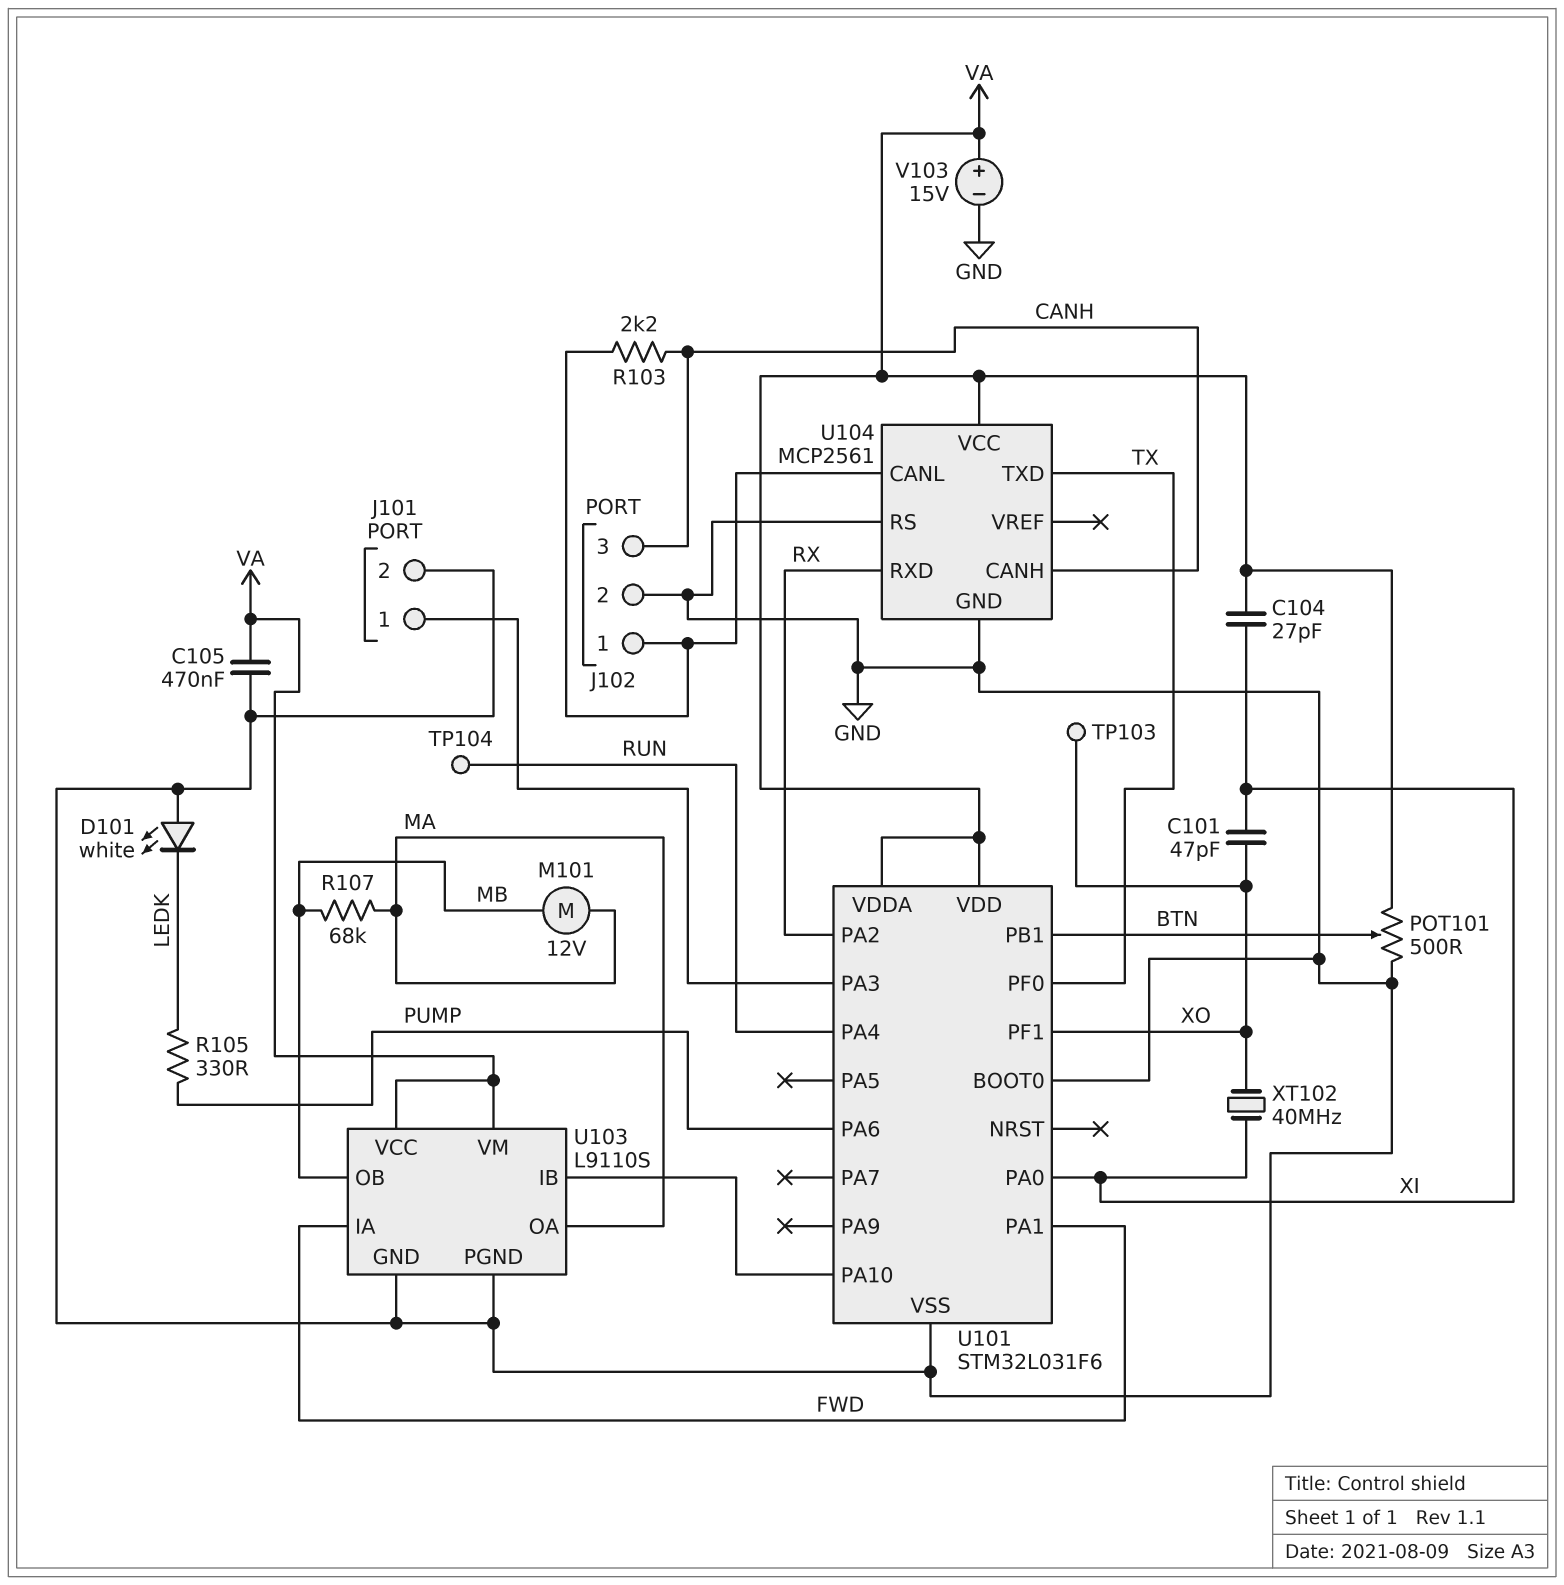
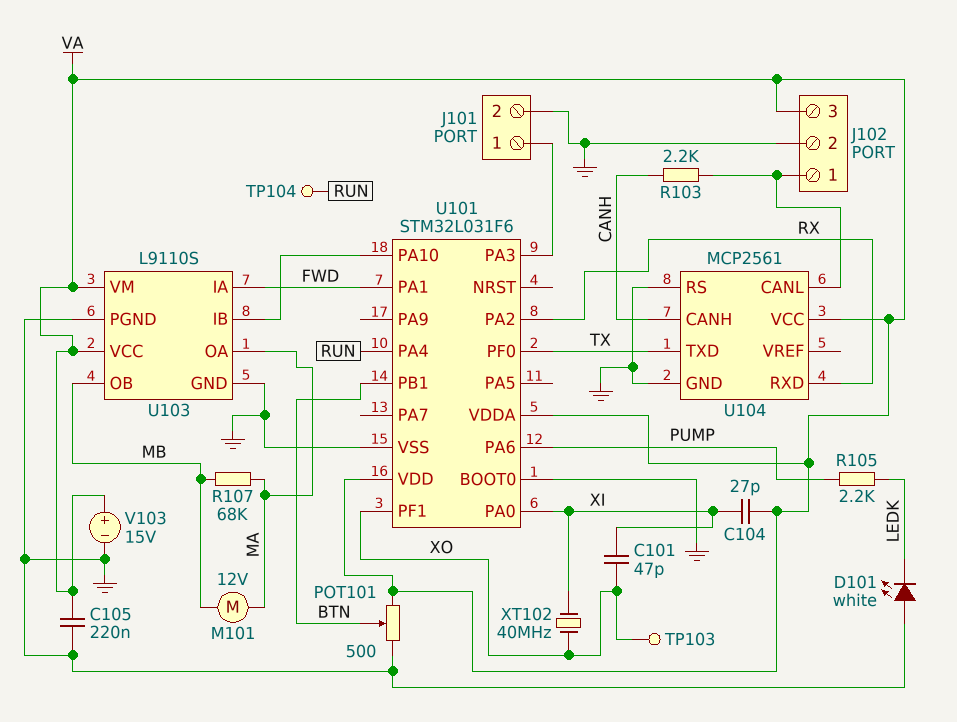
C105: 470nF (GND, VA) -> 220nF (GND, VA)
J102 pin 3: CANH -> VA
R105: 330 (LEDK, PUMP) -> 2.2k (LEDK, PUMP)

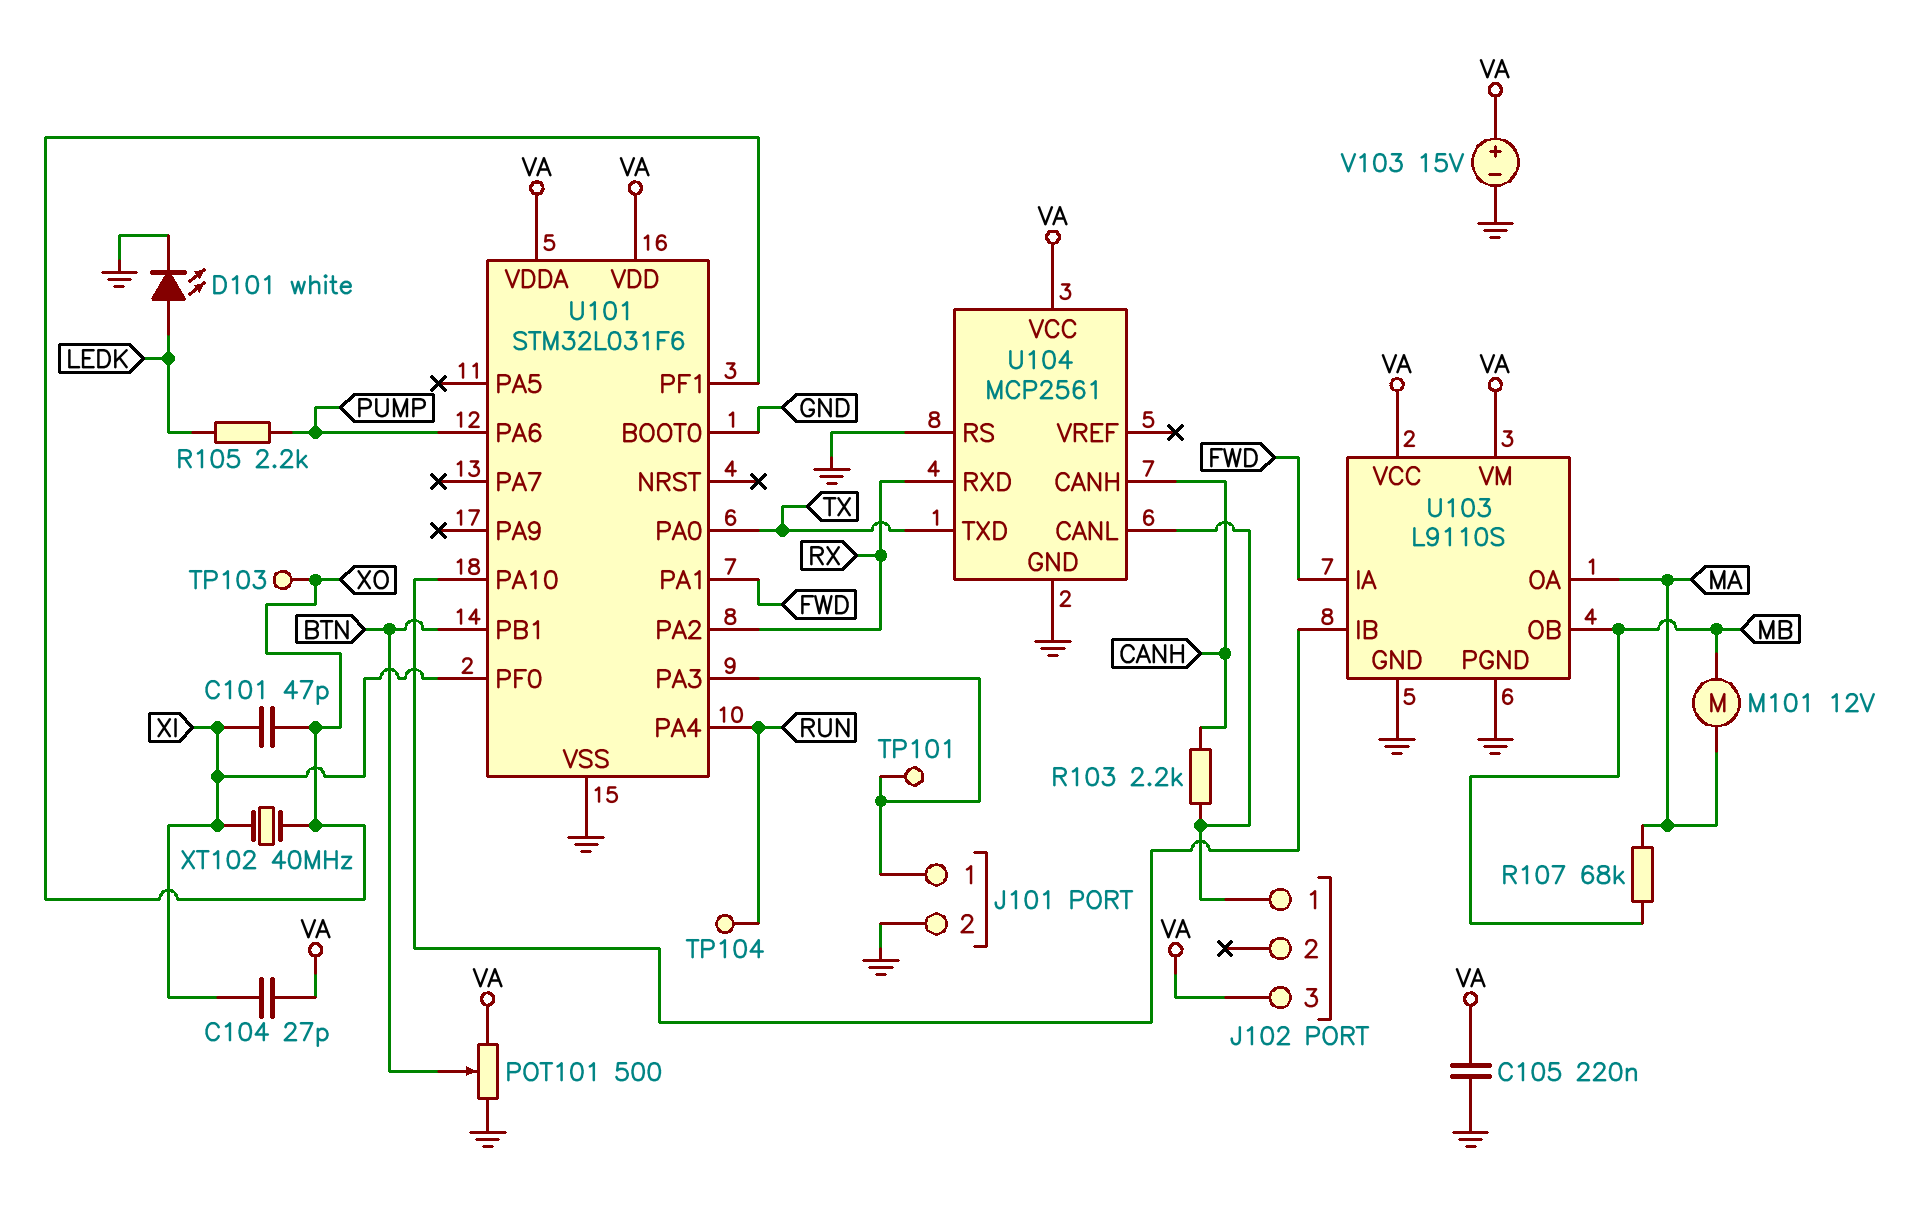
D101: LED white (A GND, K LEDK) -> LED white (A LEDK, K GND)
J102 pin 2: GND -> none
TP101: none -> test point (J101/1)
U101 pin PA0: XI -> TX
U101 pin PF0: TX -> XI

